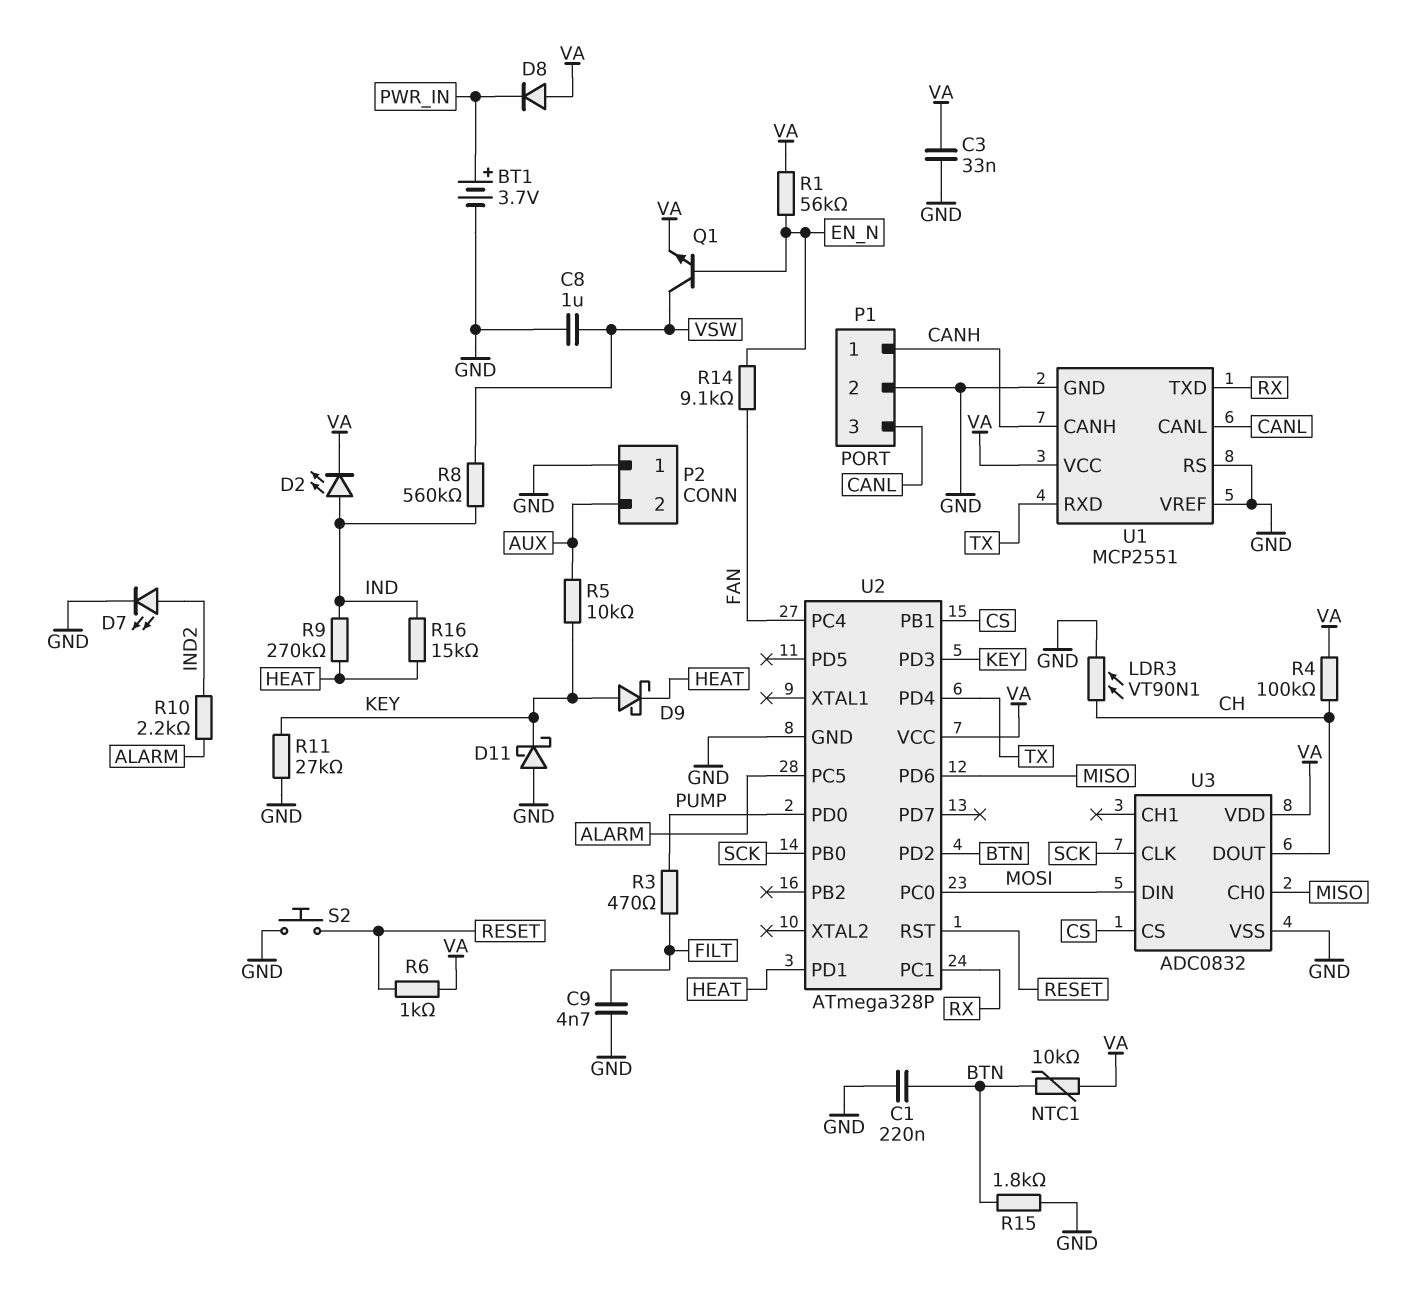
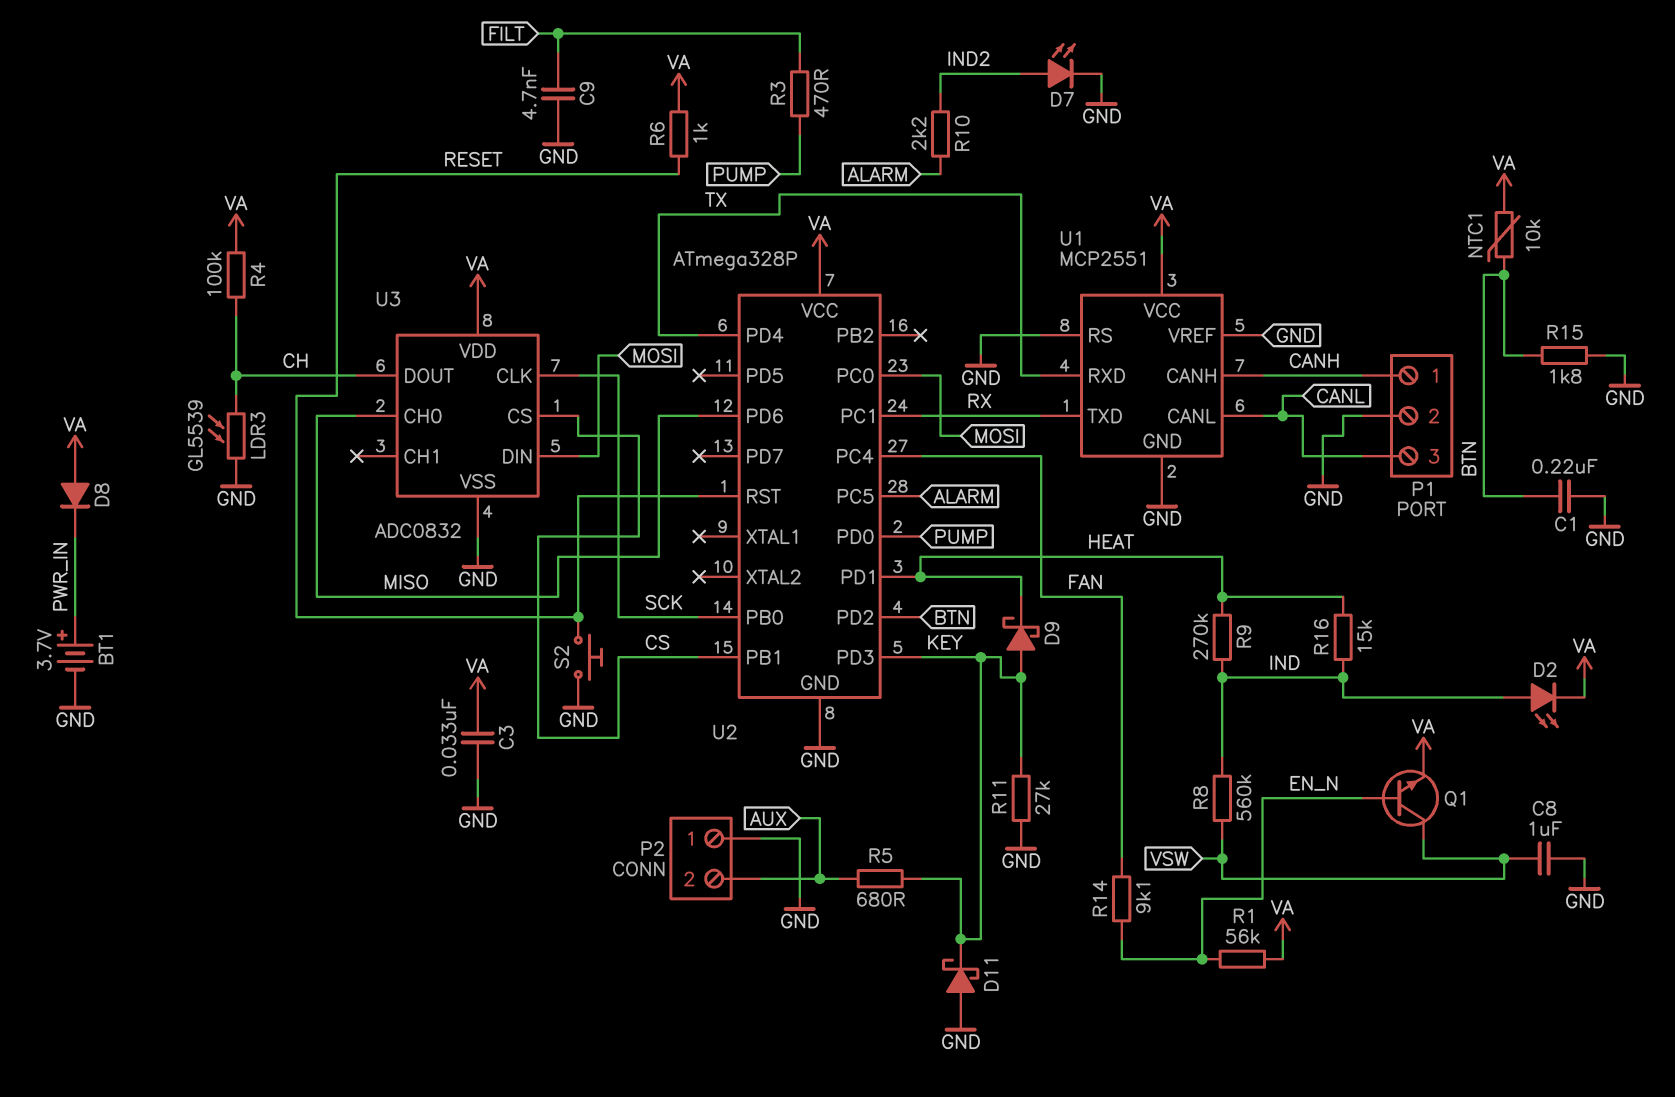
LDR3: VT90N1 (CH, GND) -> GL5539 (CH, GND)
R5: 10k (AUX, KEY) -> 680 (AUX, KEY)

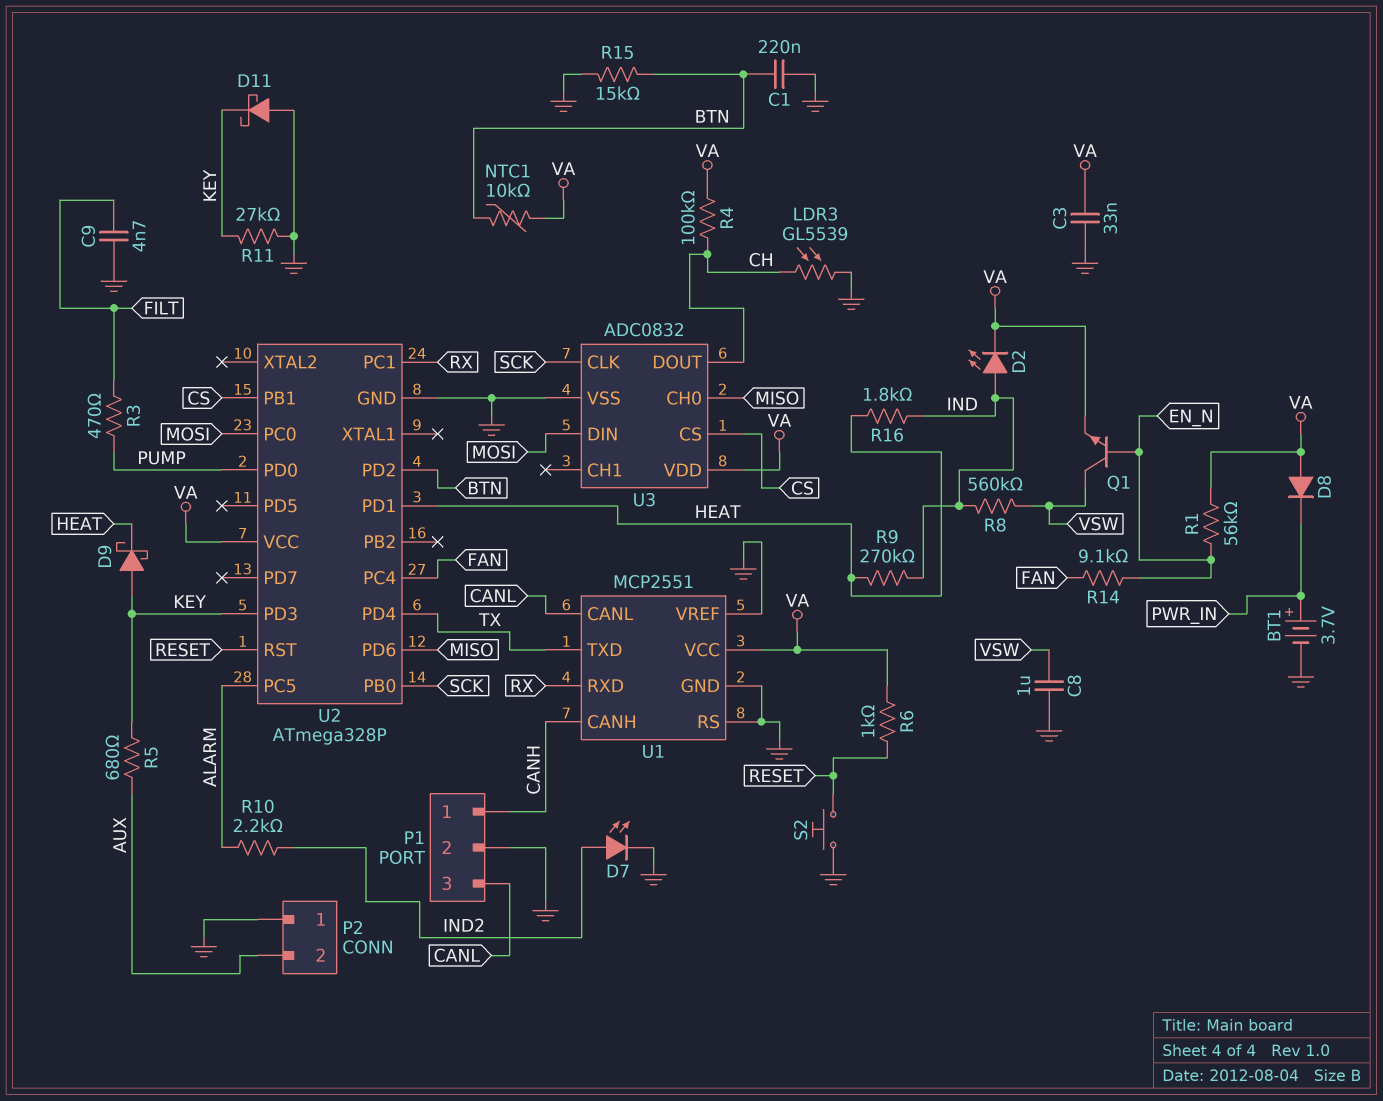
R15: 1.8k (BTN, GND) -> 15k (BTN, GND)
R16: 15k (HEAT, IND) -> 1.8k (HEAT, IND)
U1 pin RXD: TX -> RX
U1 pin TXD: RX -> TX

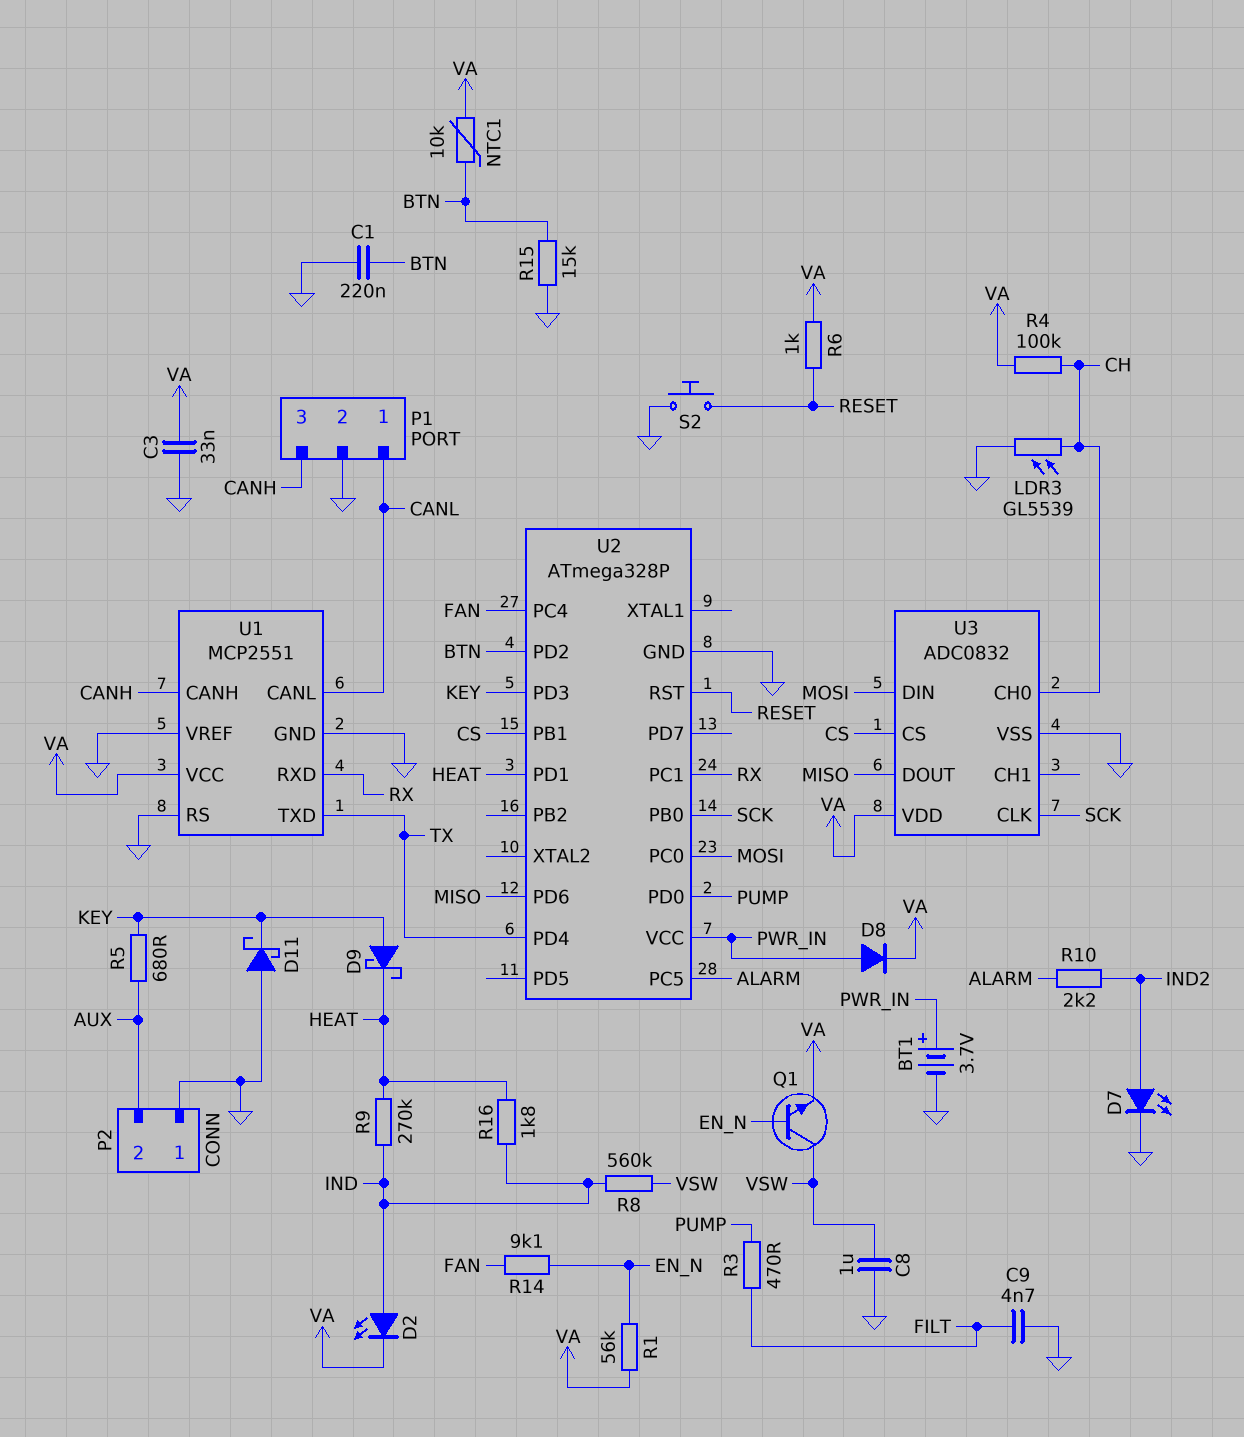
D8: diode (A VA, K PWR_IN) -> diode (A PWR_IN, K VA)
P1 pin 1: CANH -> CANL
P1 pin 3: CANL -> CANH
R11: 27k (GND, KEY) -> none
U2 pin VCC: VA -> PWR_IN
U3 pin CH0: MISO -> CH
U3 pin DOUT: CH -> MISO

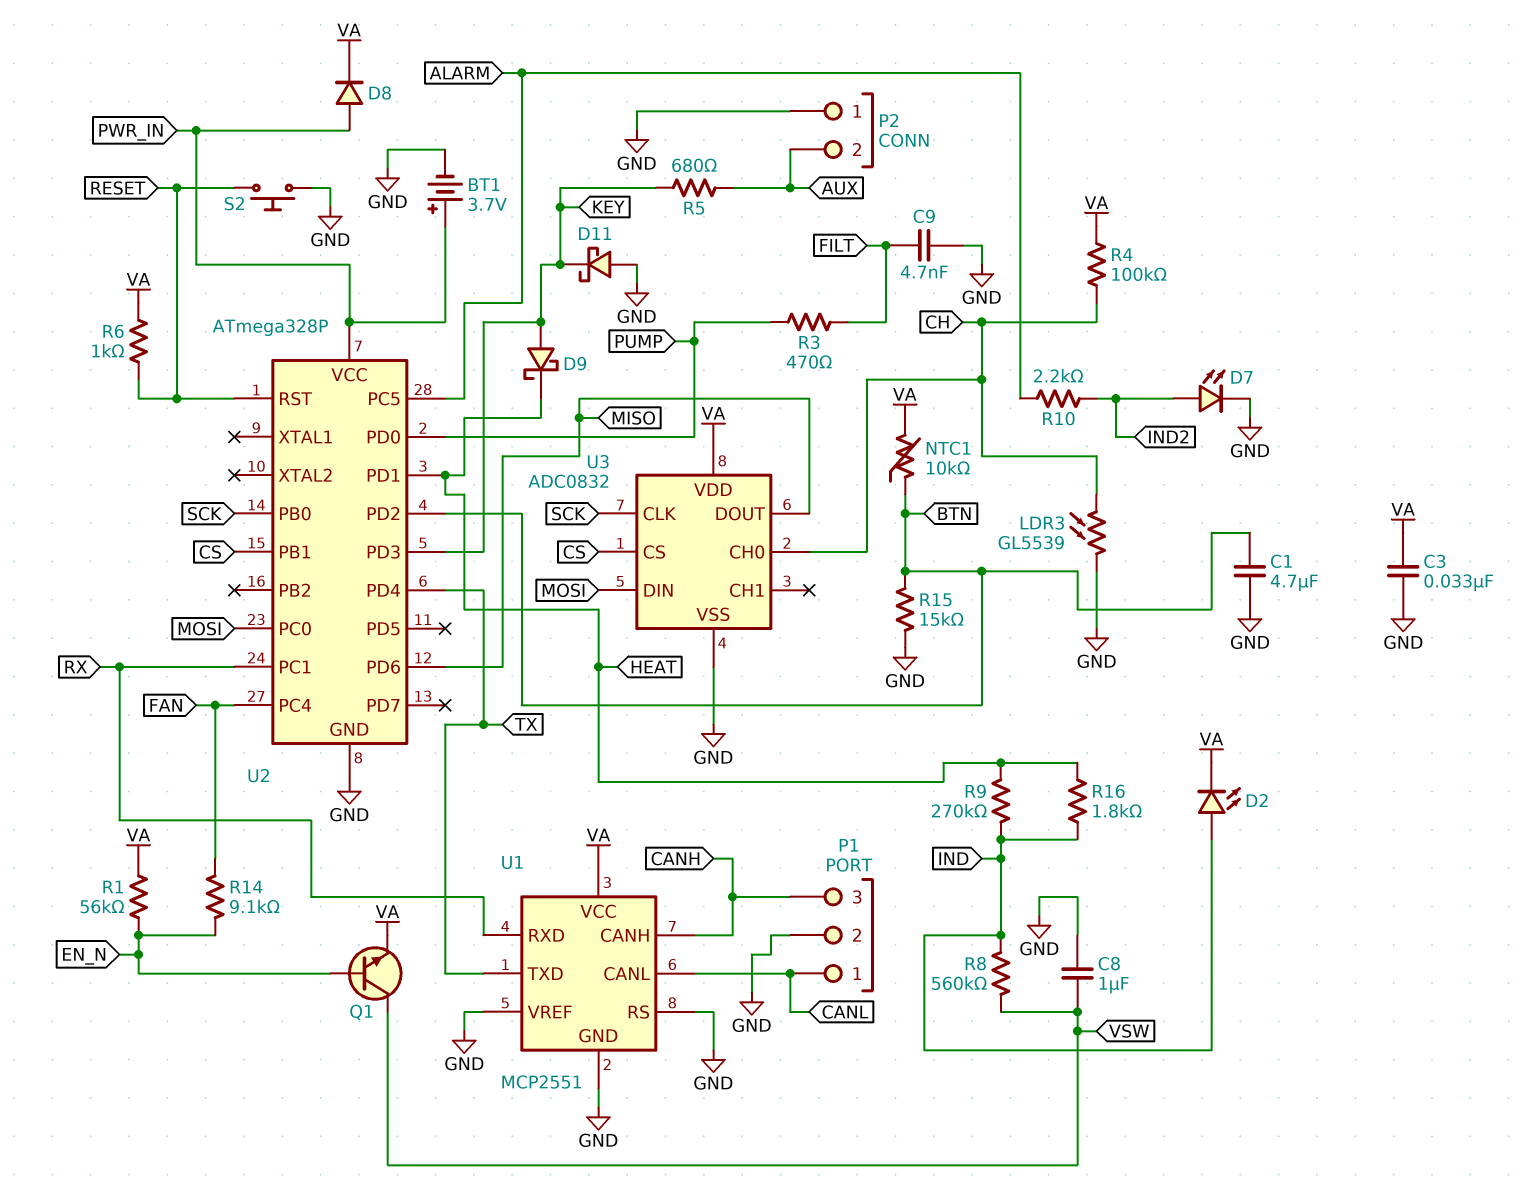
C1: 220nF (BTN, GND) -> 4.7uF (BTN, GND)

